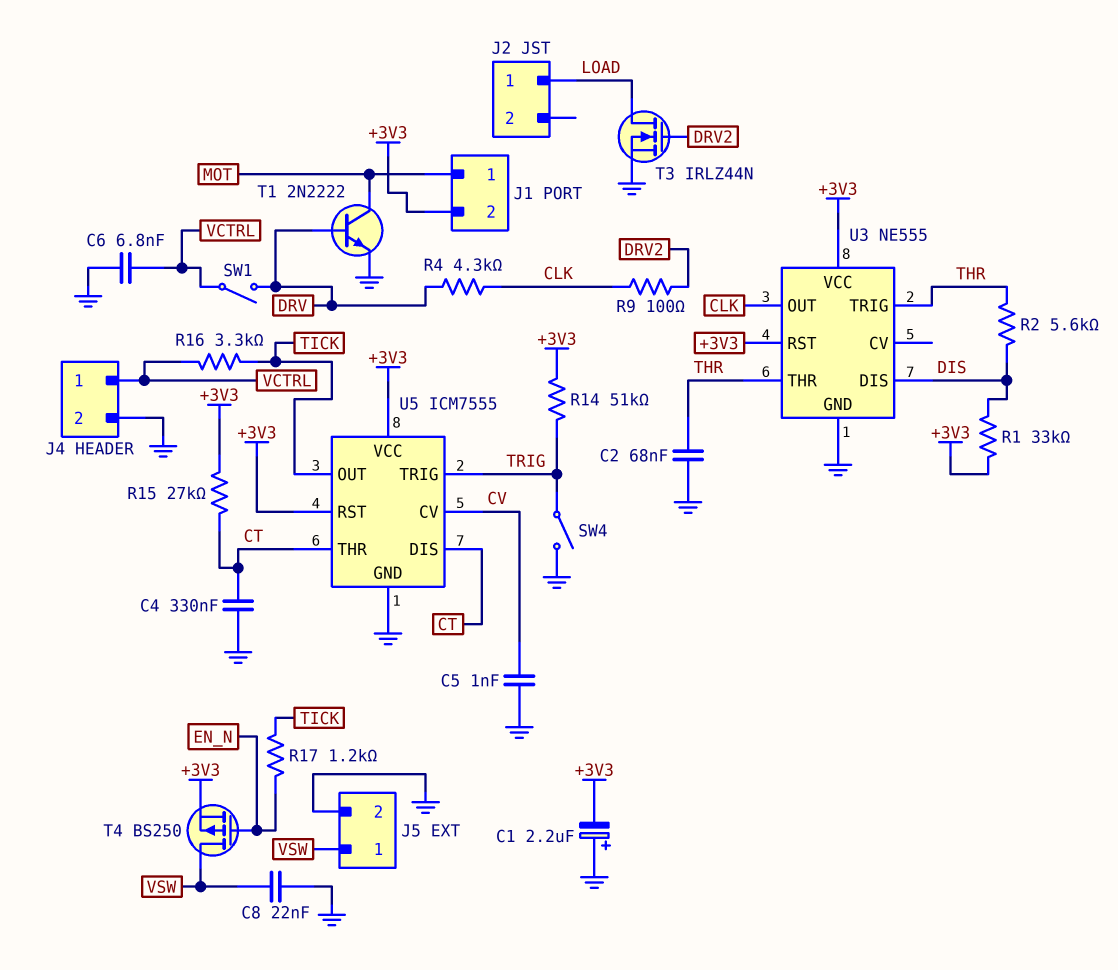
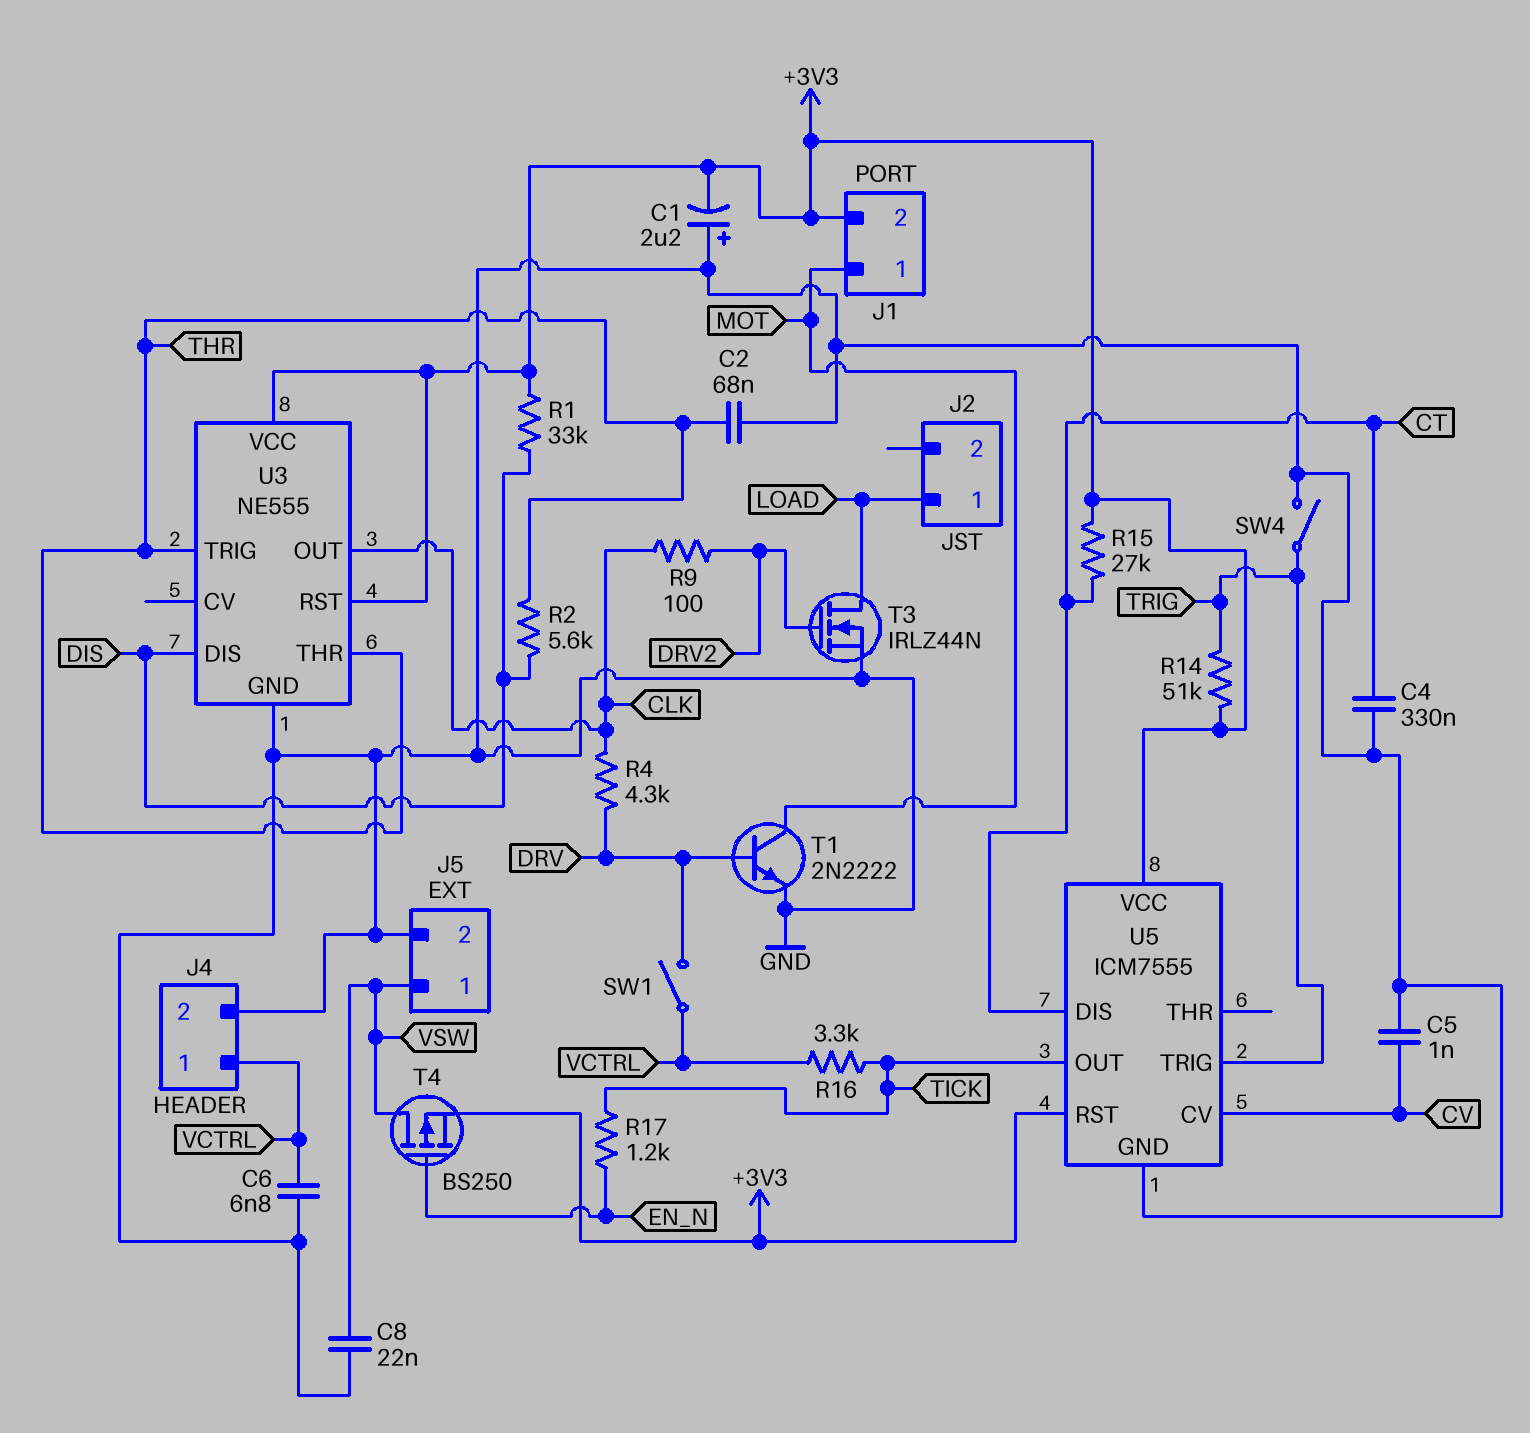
U5 pin THR: CT -> none

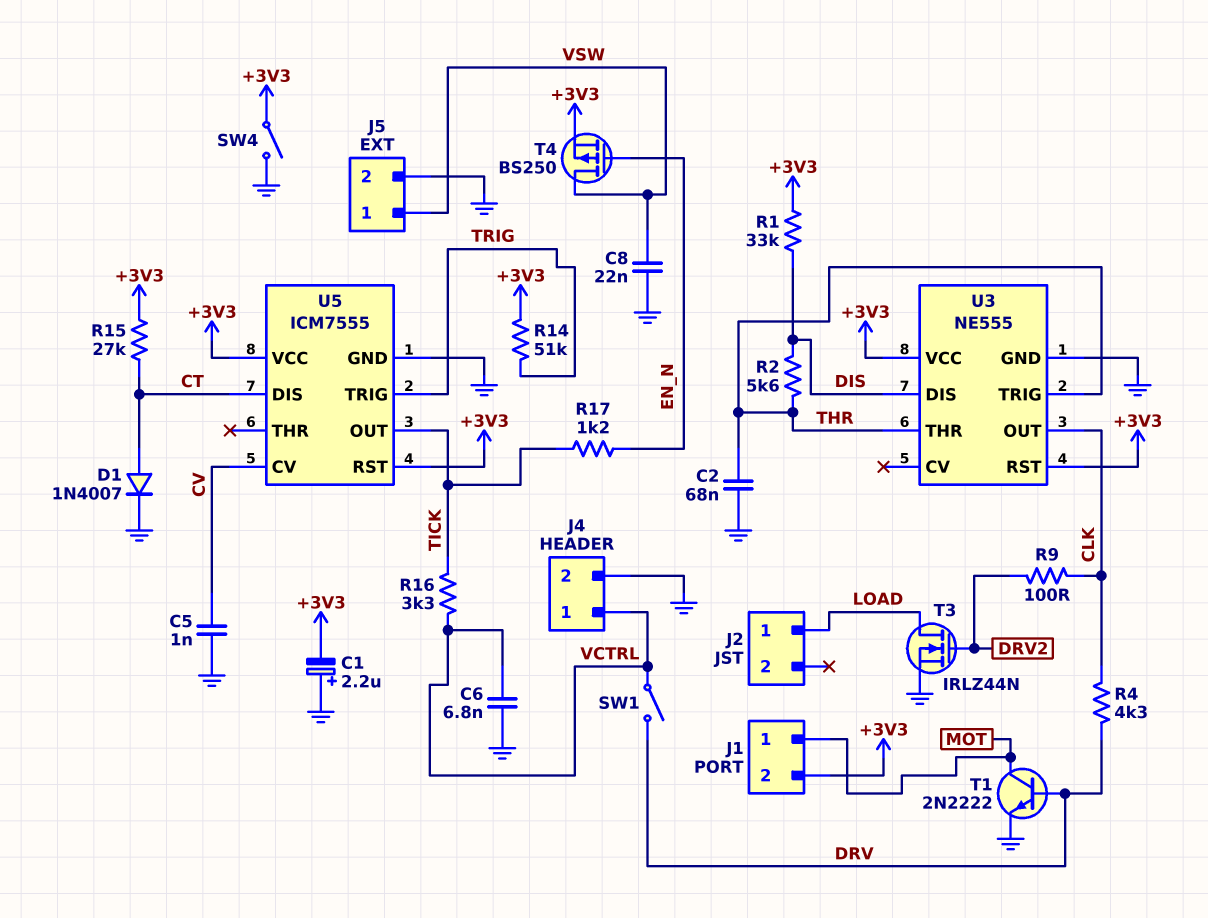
C4: 330nF (CT, GND) -> none
D1: none -> diode 1N4007 (A CT, K GND)
SW4: switch (GND, TRIG) -> switch (+3V3, GND)

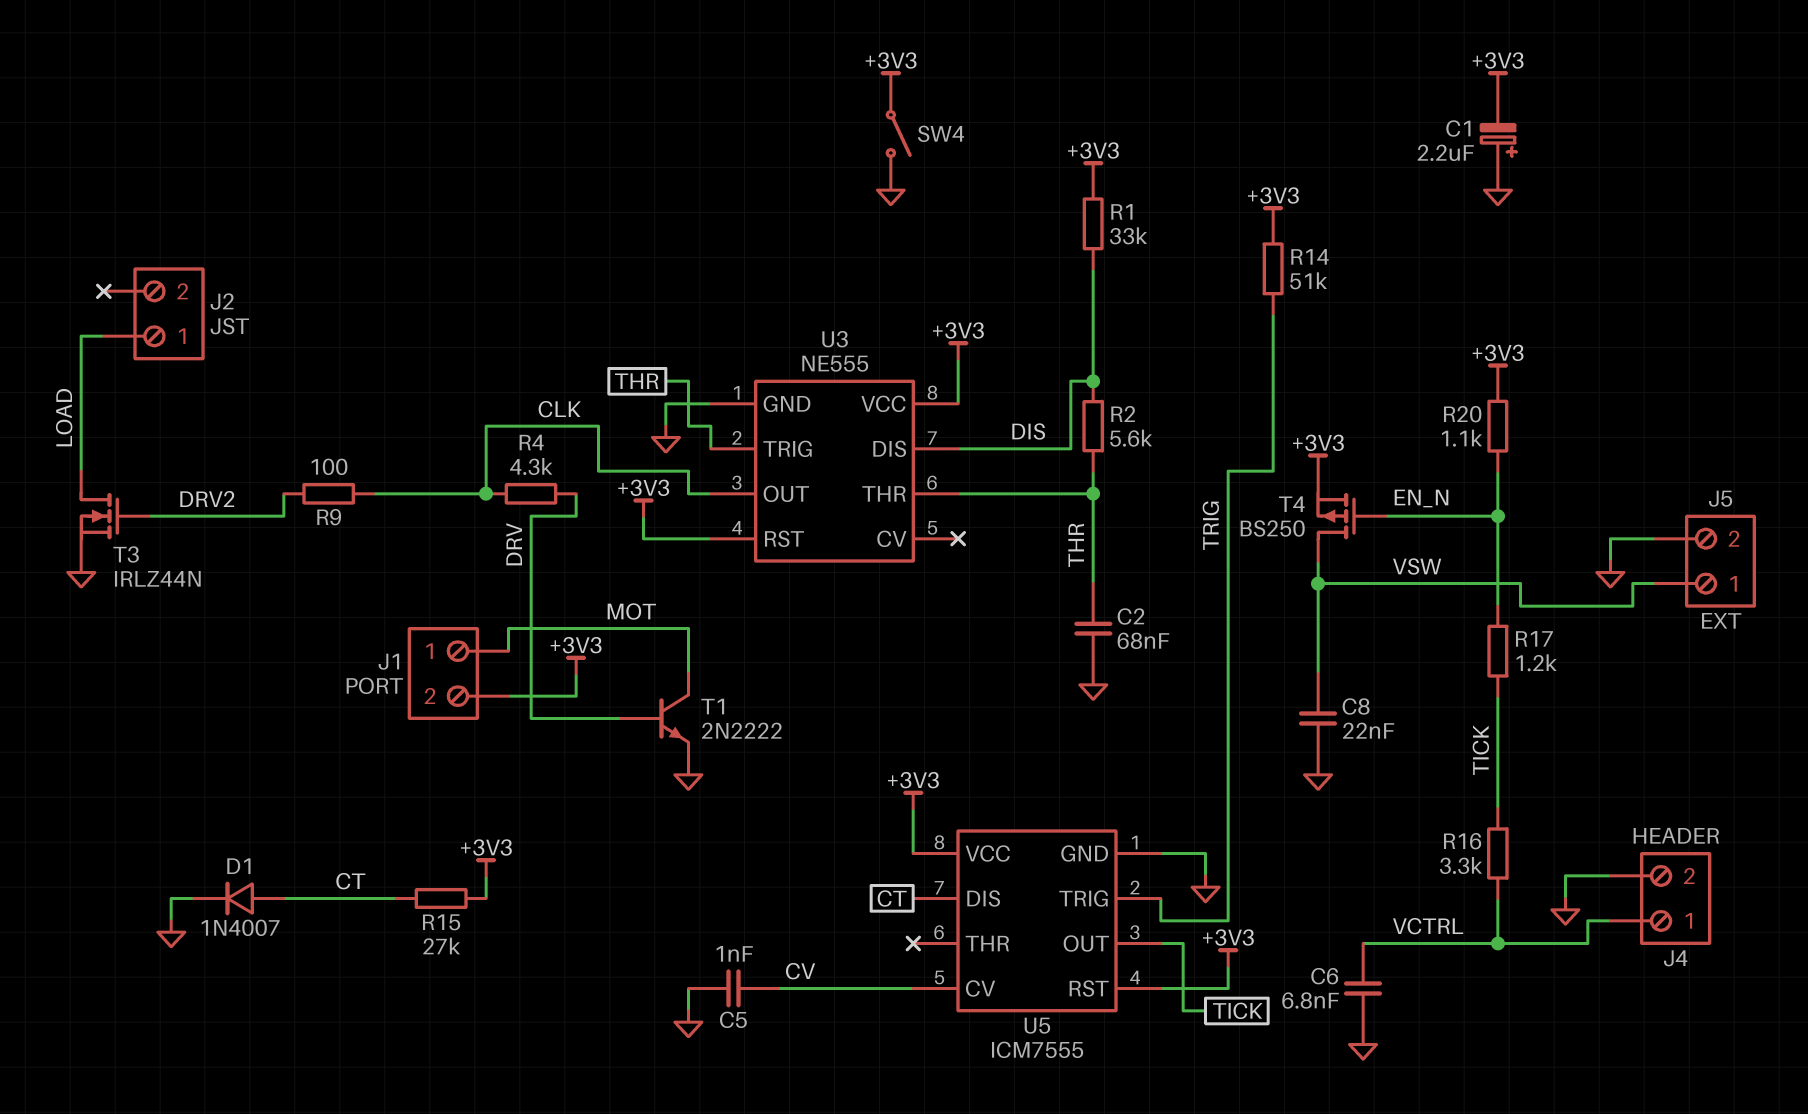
R20: none -> 1.1k (+3V3, EN_N)
SW1: switch (DRV, VCTRL) -> none

